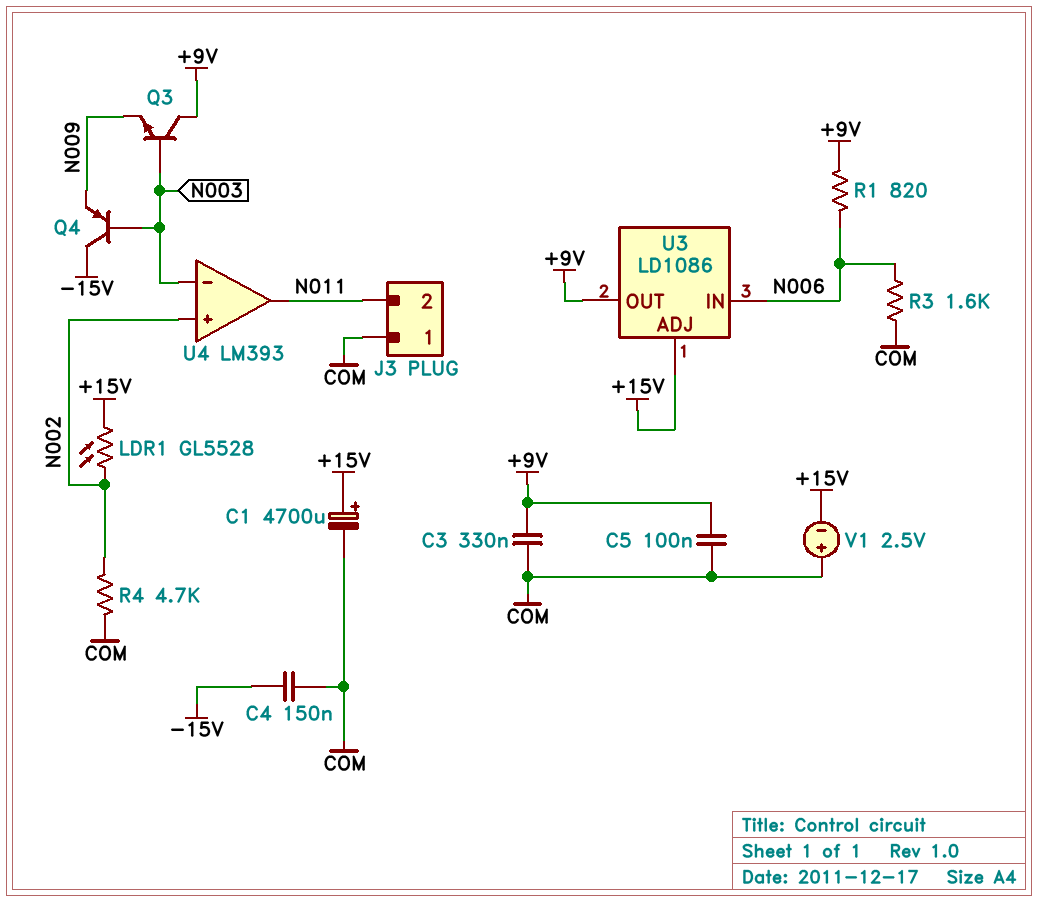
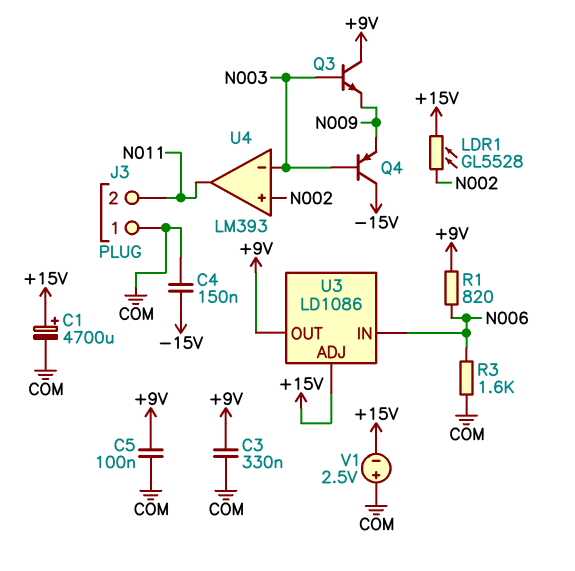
R4: 4.7k (COM, N002) -> none

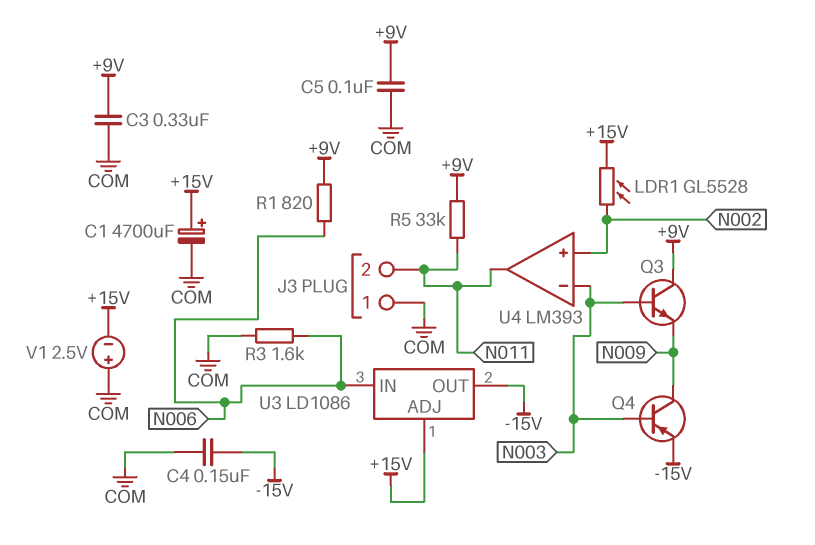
Q4: PNP (B N003, C -15V, E N009) -> PNP (B N003, C N009, E -15V)
R5: none -> 33k (+9V, N011)
U3 pin OUT: +9V -> -15V

